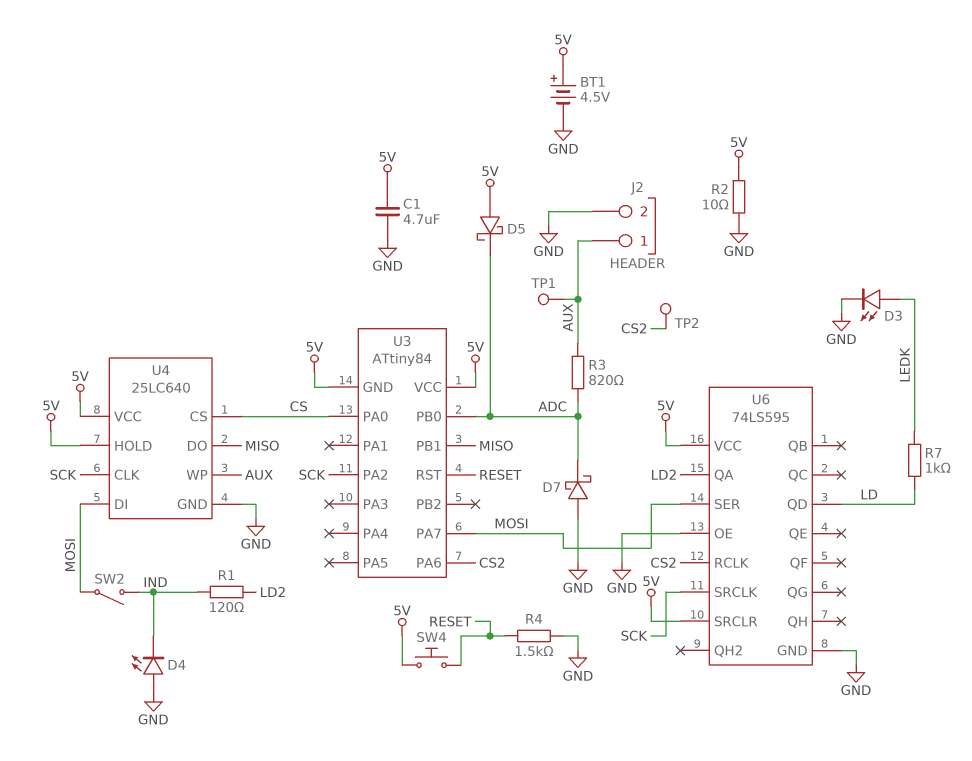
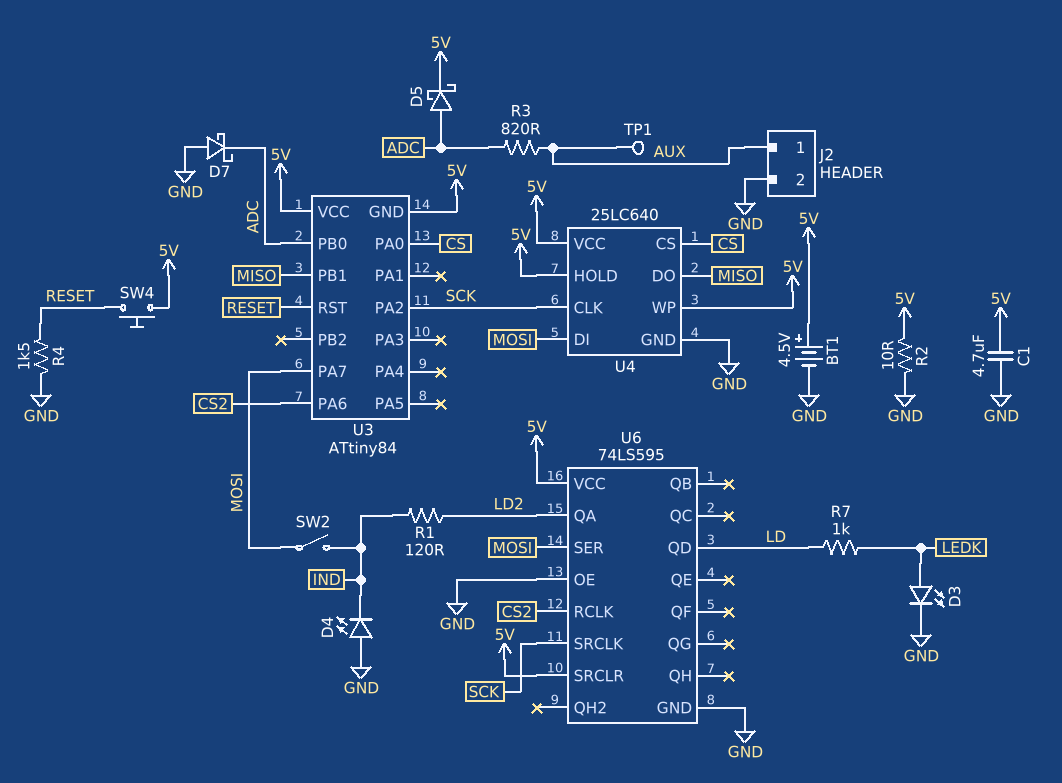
D5: schottky (A 5V, K ADC) -> schottky (A ADC, K 5V)
TP2: test point (CS2) -> none
U4 pin WP: AUX -> 5V

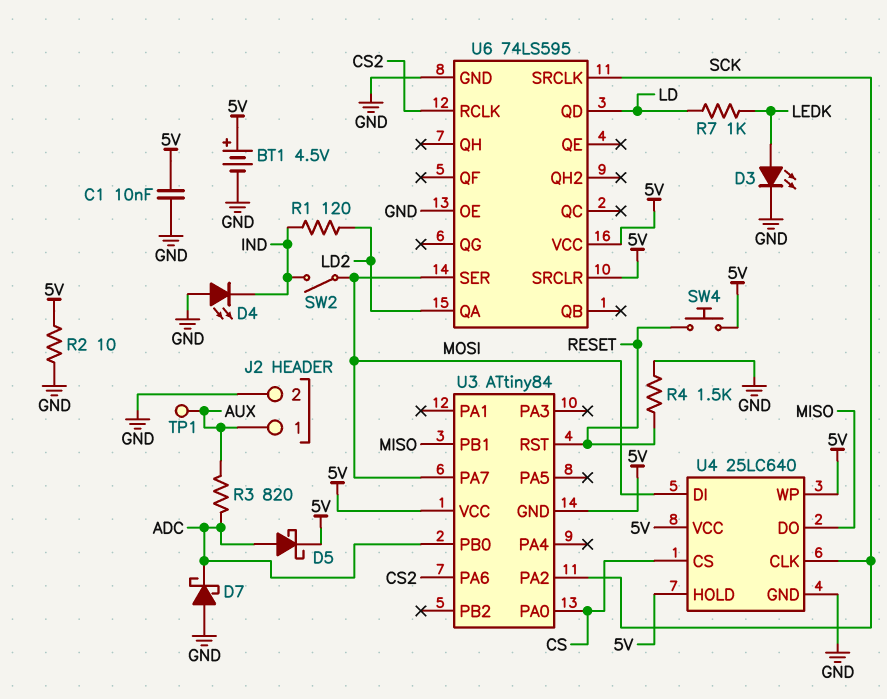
C1: 4.7uF (5V, GND) -> 10nF (5V, GND)

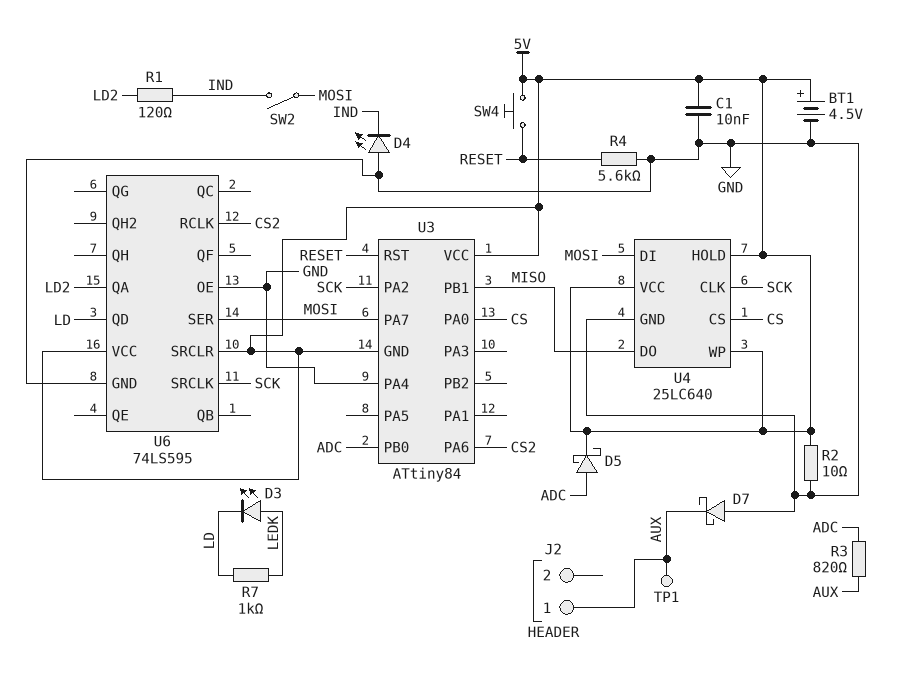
D3: LED (A LEDK, K GND) -> LED (A LEDK, K LD)
D7: schottky (A GND, K ADC) -> schottky (A GND, K AUX)
J2 pin 2: GND -> none
R4: 1.5k (GND, RESET) -> 5.6k (GND, RESET)
U3 pin PA4: none -> GND

